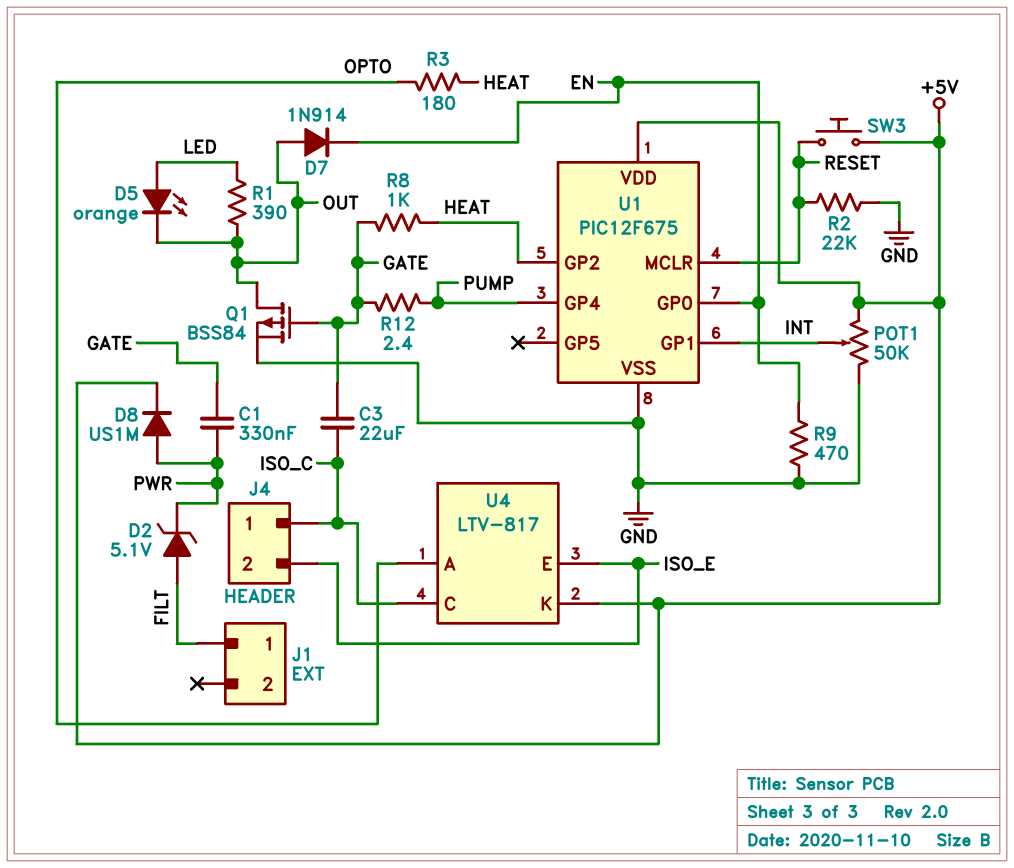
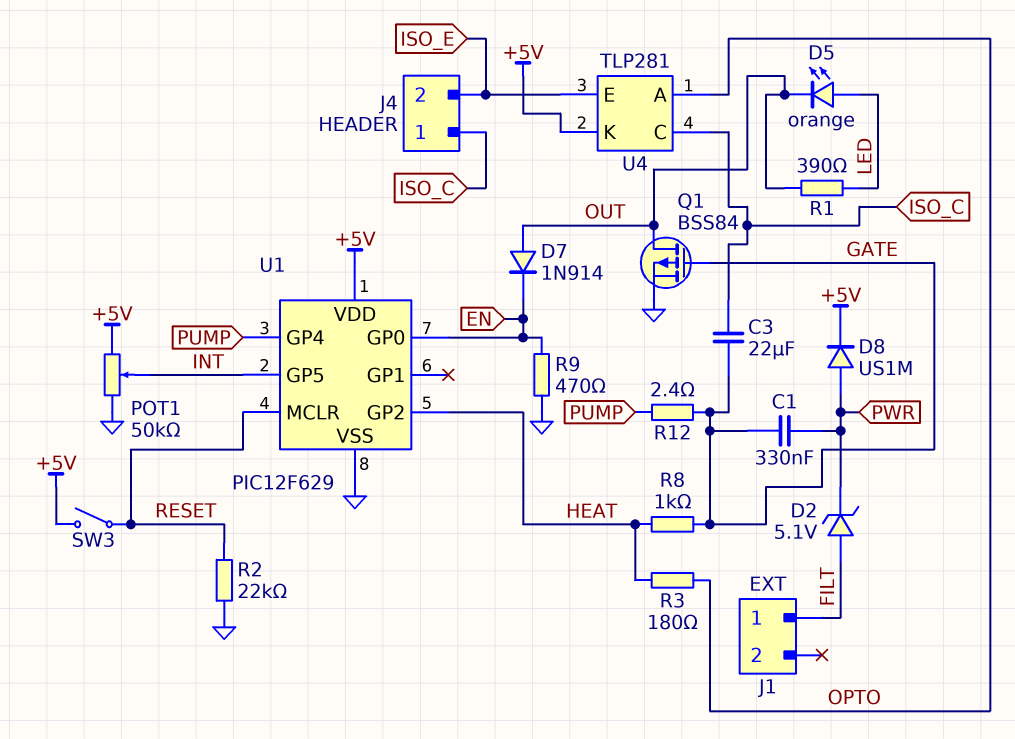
SW3: button (+5V, RESET) -> switch (+5V, RESET)
U1: PIC12F675 -> PIC12F629
U1 pin GP1: INT -> none
U1 pin GP5: none -> INT
U4: LTV-817 -> TLP281

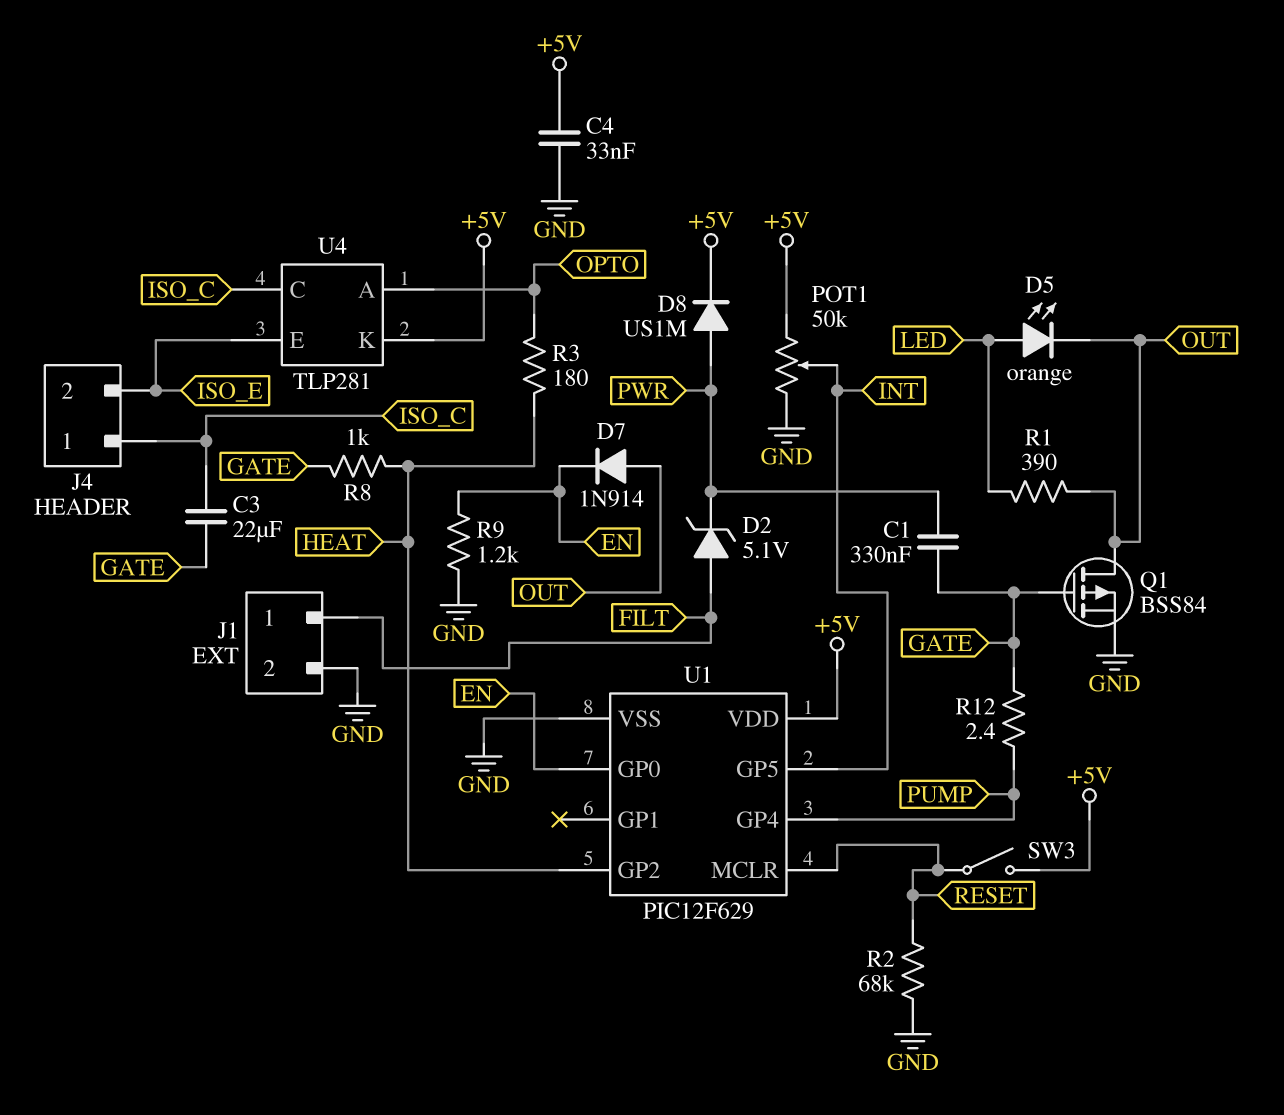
C4: none -> 33nF (+5V, GND)
J1 pin 2: none -> GND
R2: 22k (GND, RESET) -> 68k (GND, RESET)
R9: 470 (EN, GND) -> 1.2k (EN, GND)

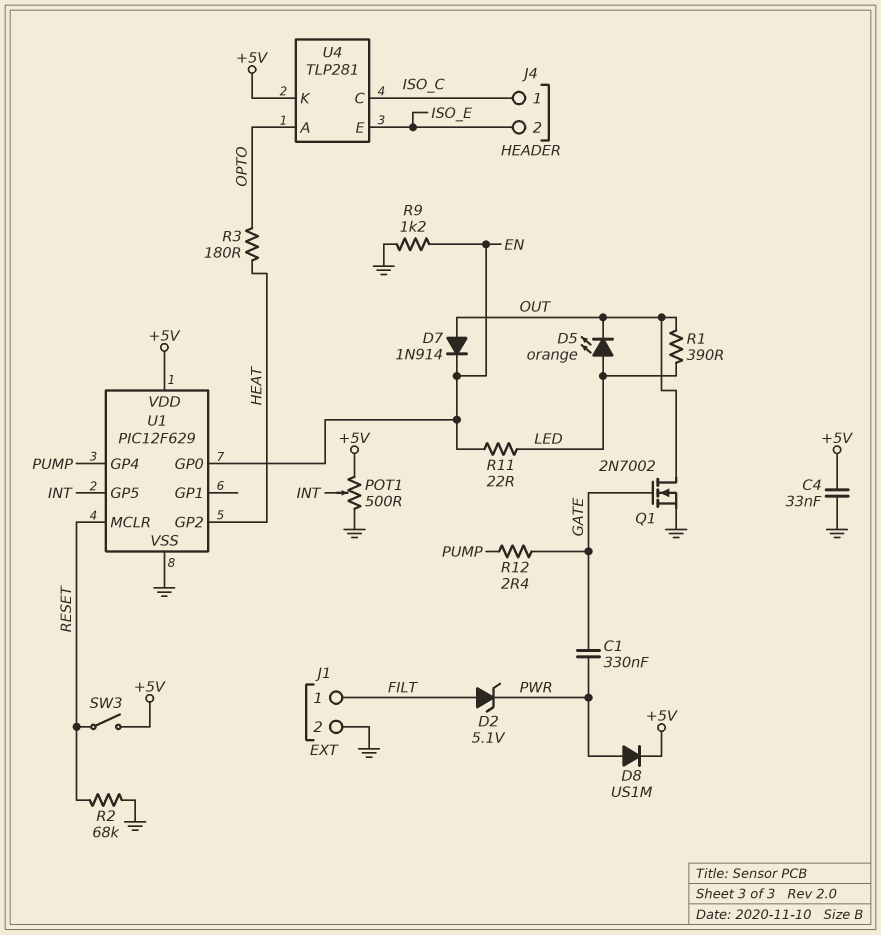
C3: 22uF (GATE, ISO_C) -> none
POT1: 50k (+5V, GND, wiper INT) -> 500 (+5V, GND, wiper INT)
Q1: PMOS BSS84 (G GATE, D OUT, S GND) -> NMOS 2N7002 (G GATE, D OUT, S GND)
R8: 1k (GATE, HEAT) -> none
R11: none -> 22 (EN, LED)

